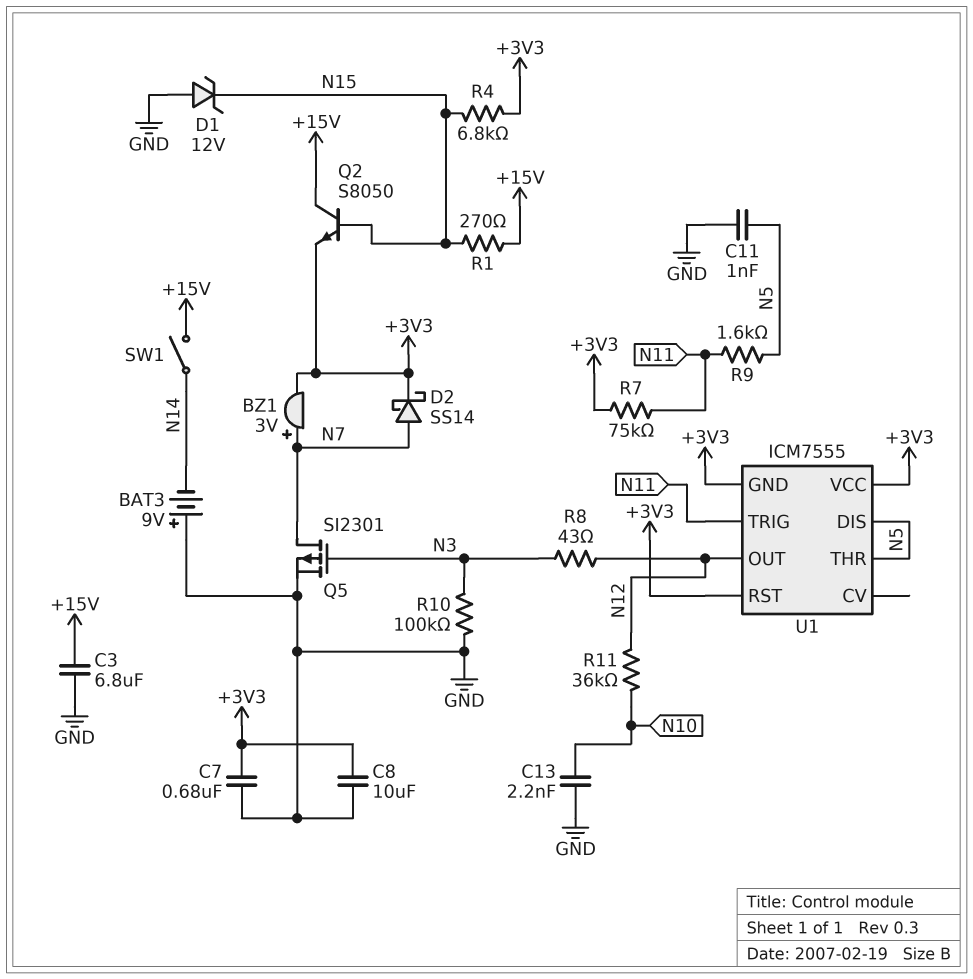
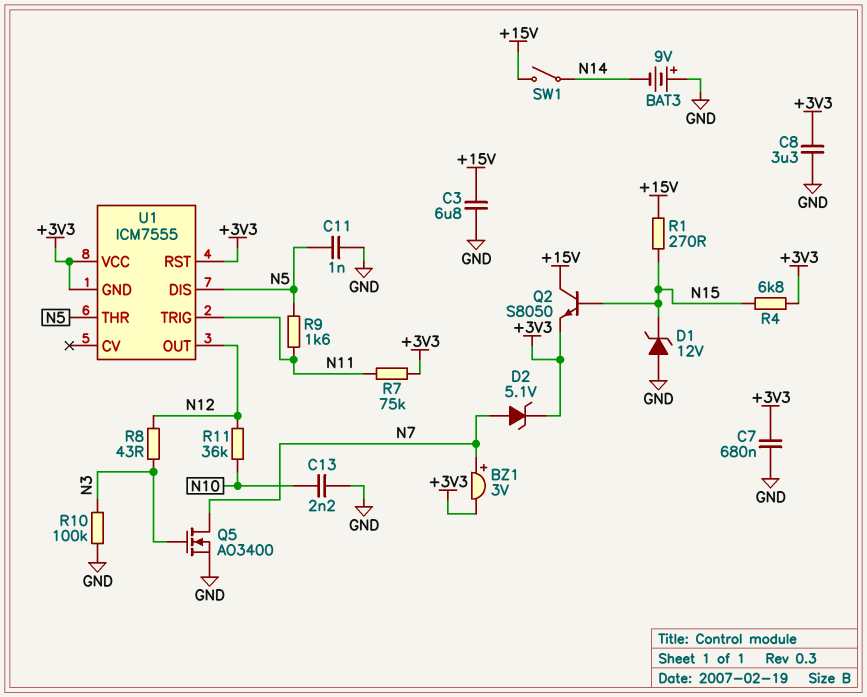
C8: 10uF (+3V3, GND) -> 3.3uF (+3V3, GND)
D2: schottky SS14 (A N7, K +3V3) -> zener 5.1V (A N7, K +3V3)
Q5: PMOS SI2301 (G N3, D N7, S GND) -> NMOS AO3400 (G N3, D N7, S GND)

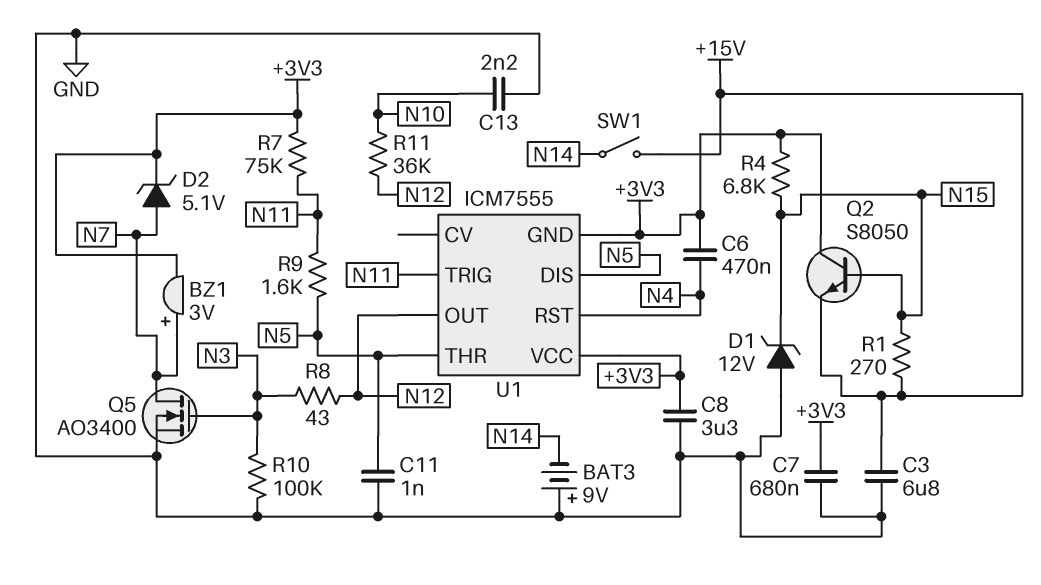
C6: none -> 470nF (+3V3, N4)
Q2: NPN S8050 (B N15, C +15V, E +3V3) -> NPN S8050 (B N15, C +3V3, E +15V)
U1 pin RST: +3V3 -> N4

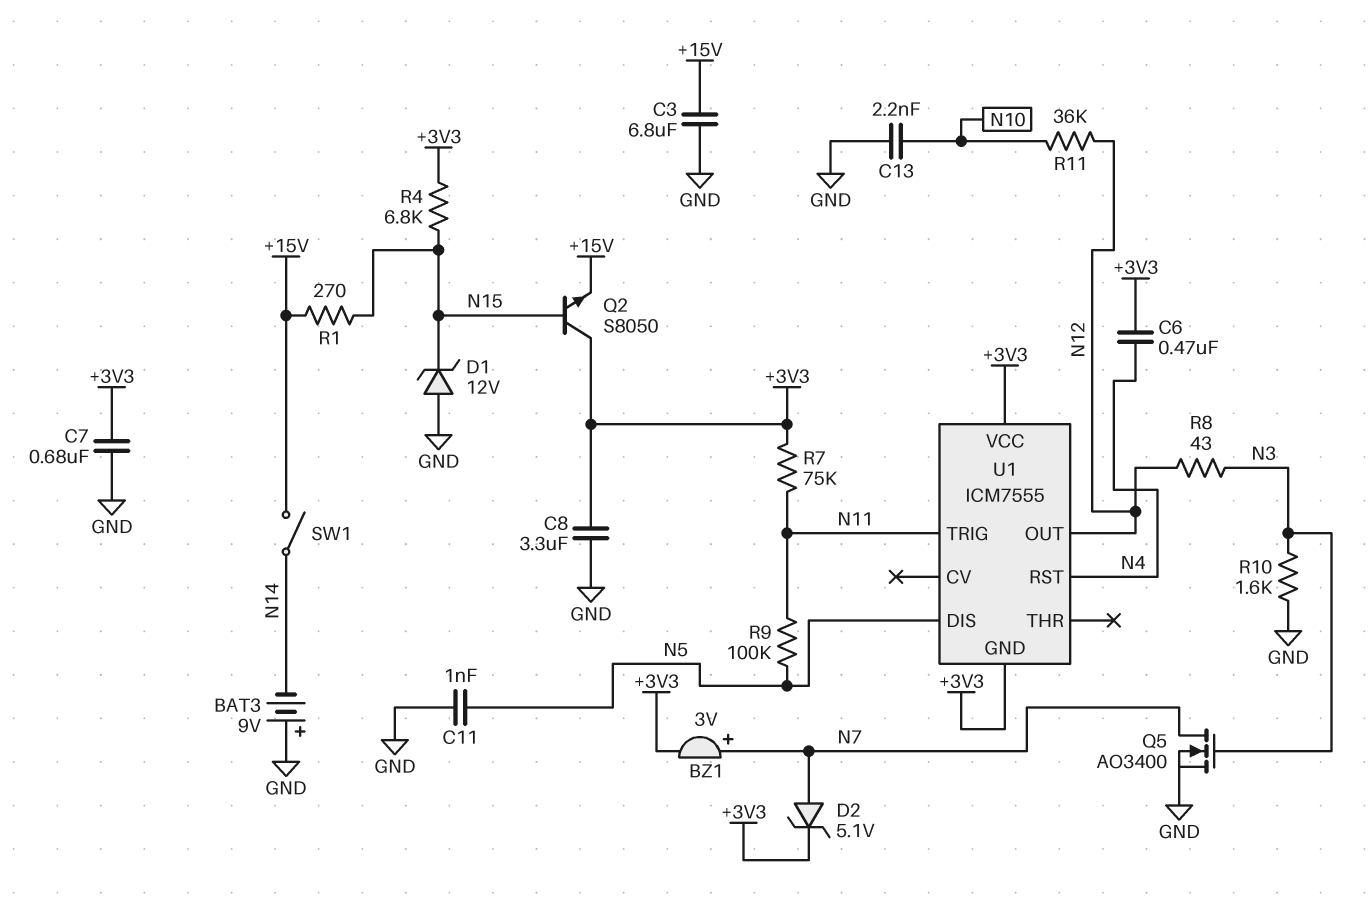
R9: 1.6k (N5, N11) -> 100k (N5, N11)
R10: 100k (GND, N3) -> 1.6k (GND, N3)
U1 pin THR: N5 -> none

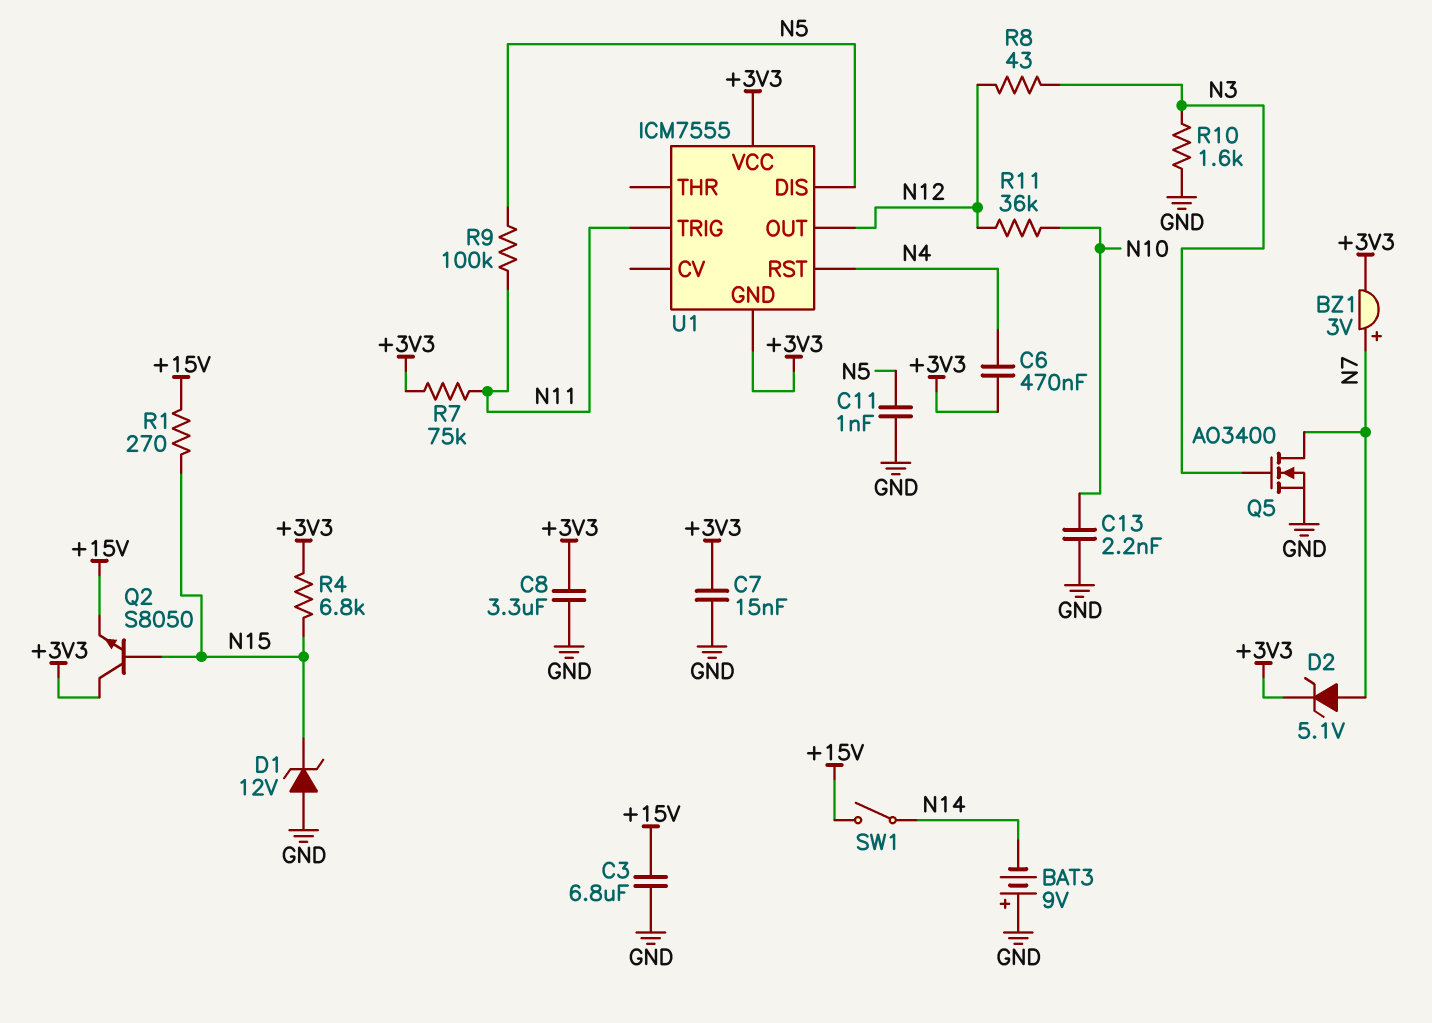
C7: 680nF (+3V3, GND) -> 15nF (+3V3, GND)

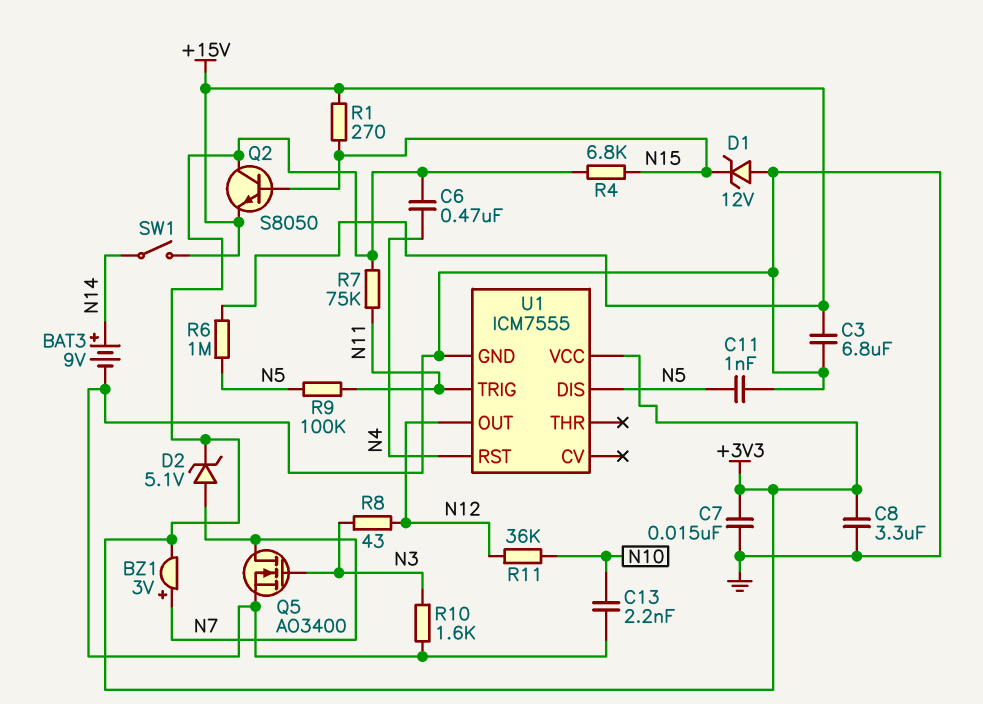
BAT3: 9V (plus GND, minus N14) -> 9V (plus N14, minus GND)
R6: none -> 1M (+15V, N5)
U1 pin GND: +3V3 -> GND

